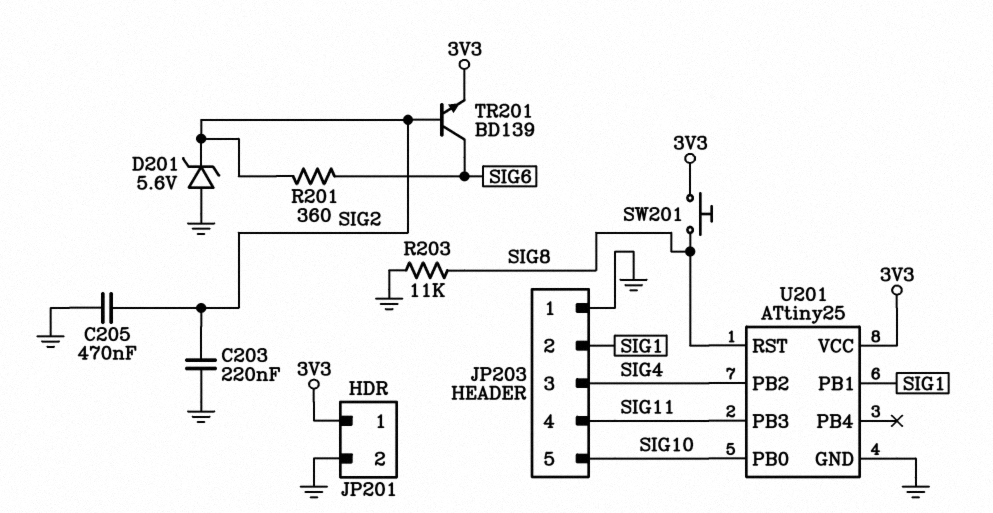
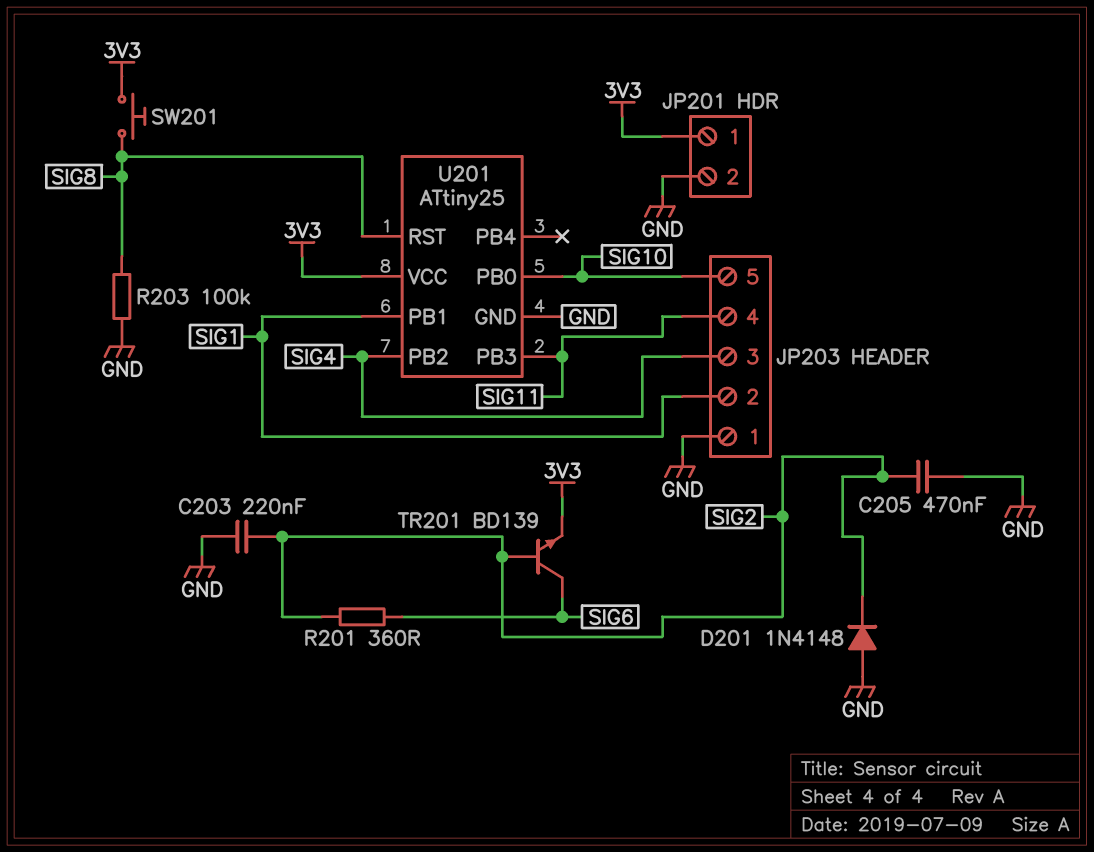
D201: zener 5.6V (A GND, K SIG2) -> diode 1N4148 (A GND, K SIG2)
R203: 11k (GND, SIG8) -> 100k (GND, SIG8)

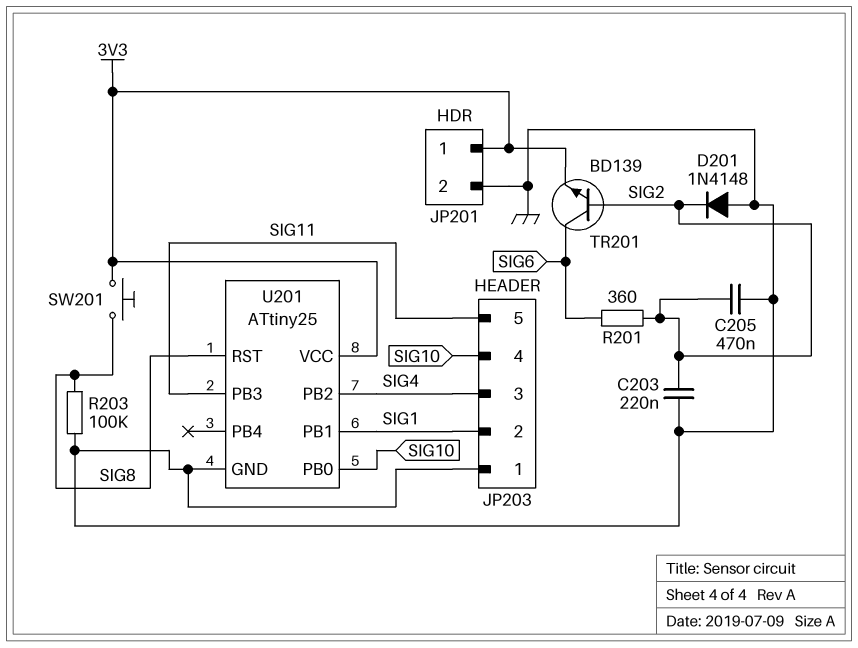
JP203 pin 4: SIG11 -> SIG10
JP203 pin 5: SIG10 -> SIG11

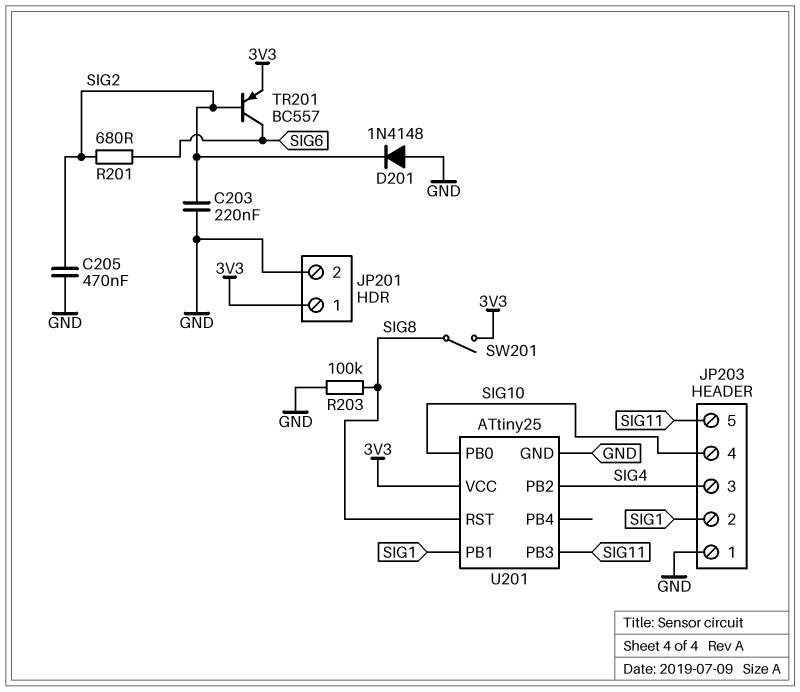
R201: 360 (SIG2, SIG6) -> 680 (SIG2, SIG6)
SW201: button (3V3, SIG8) -> switch (3V3, SIG8)
TR201: NPN BD139 (B SIG2, C SIG6, E 3V3) -> PNP BC557 (B SIG2, C SIG6, E 3V3)

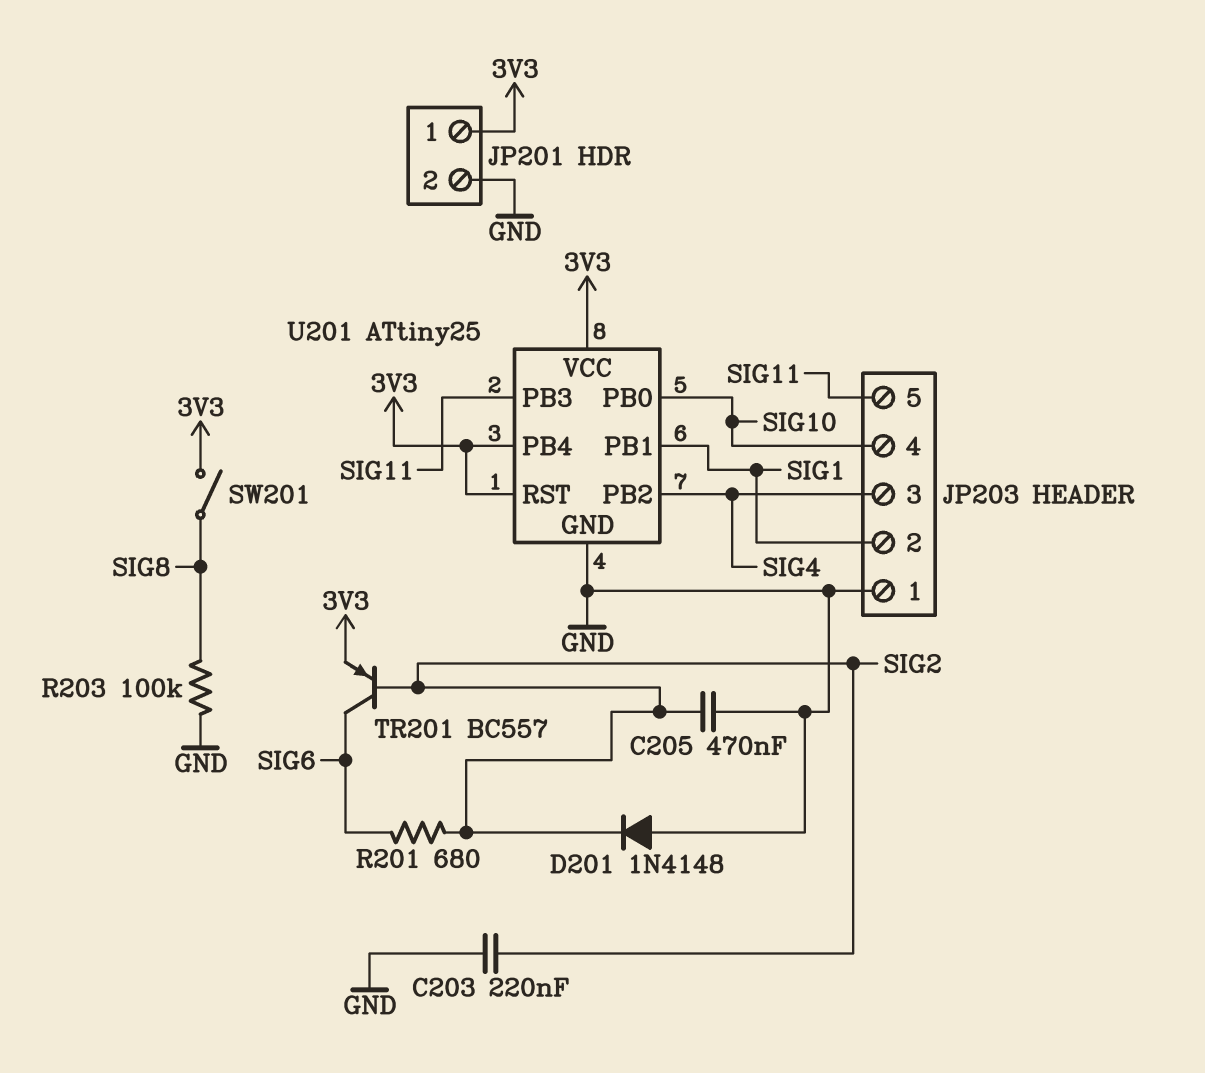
U201 pin PB4: none -> 3V3
U201 pin RST: SIG8 -> 3V3

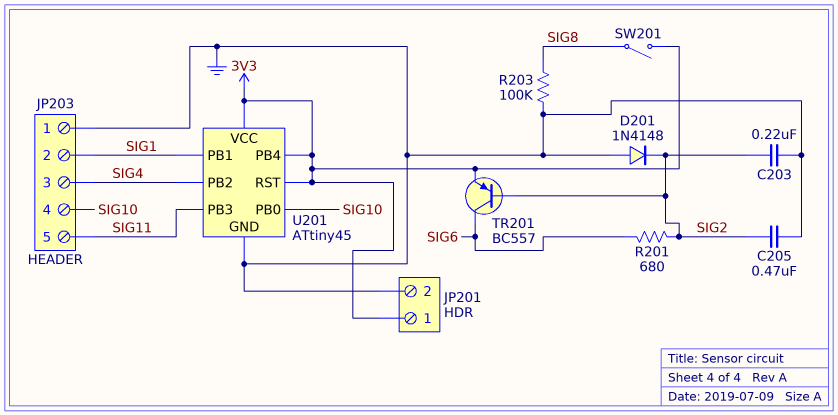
U201: ATtiny25 -> ATtiny45

